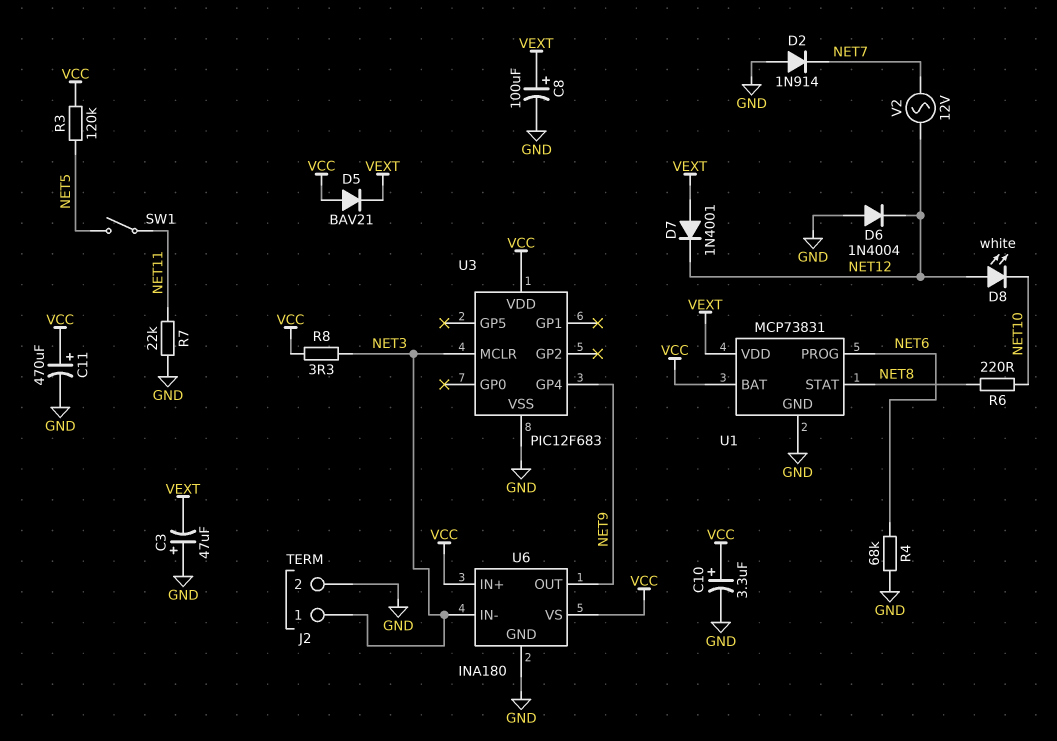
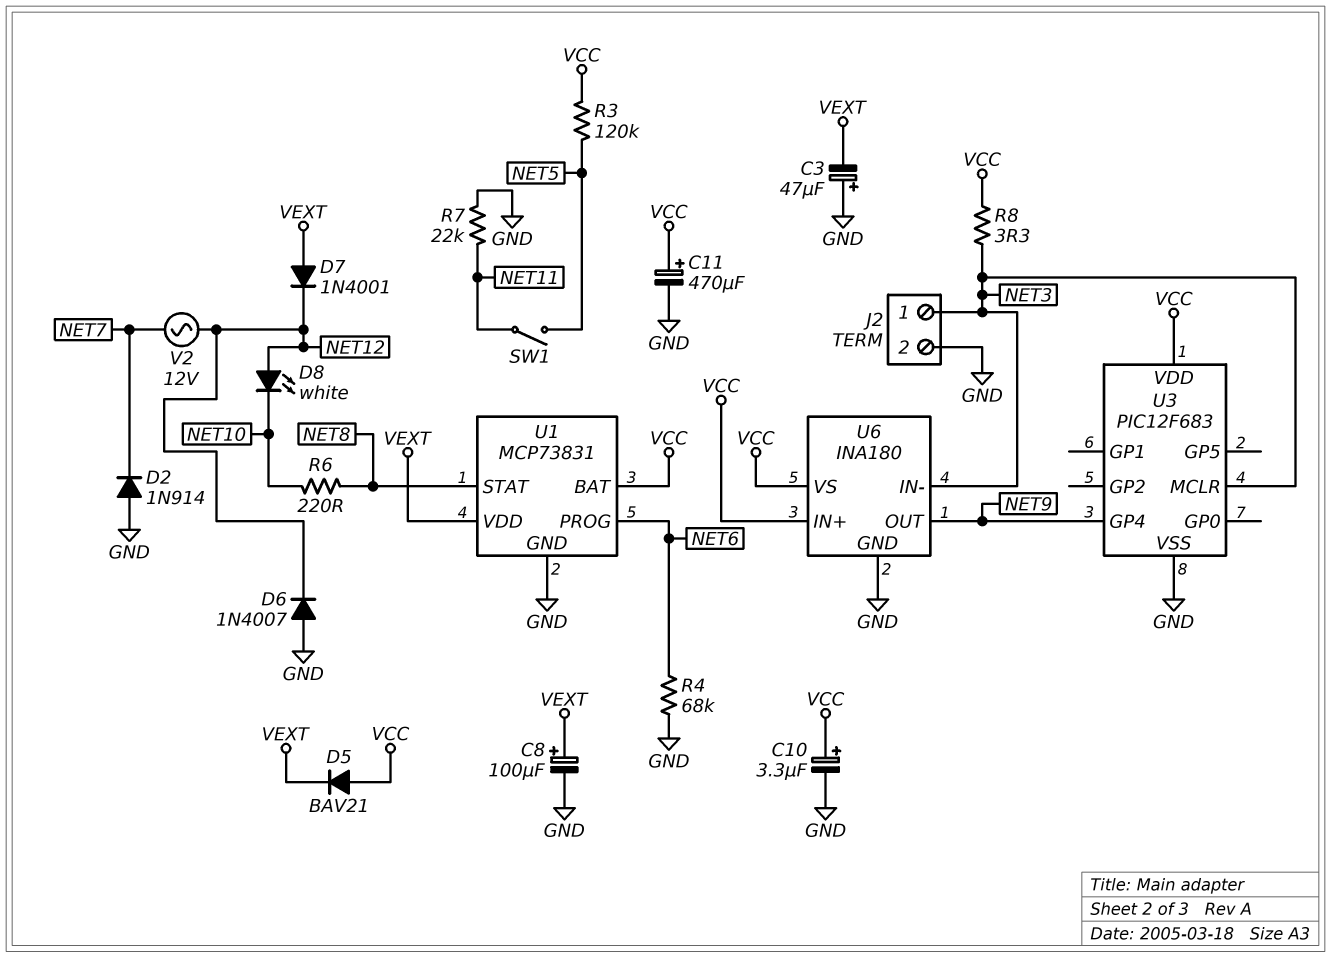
D6: diode 1N4004 (A GND, K NET12) -> diode 1N4007 (A GND, K NET12)

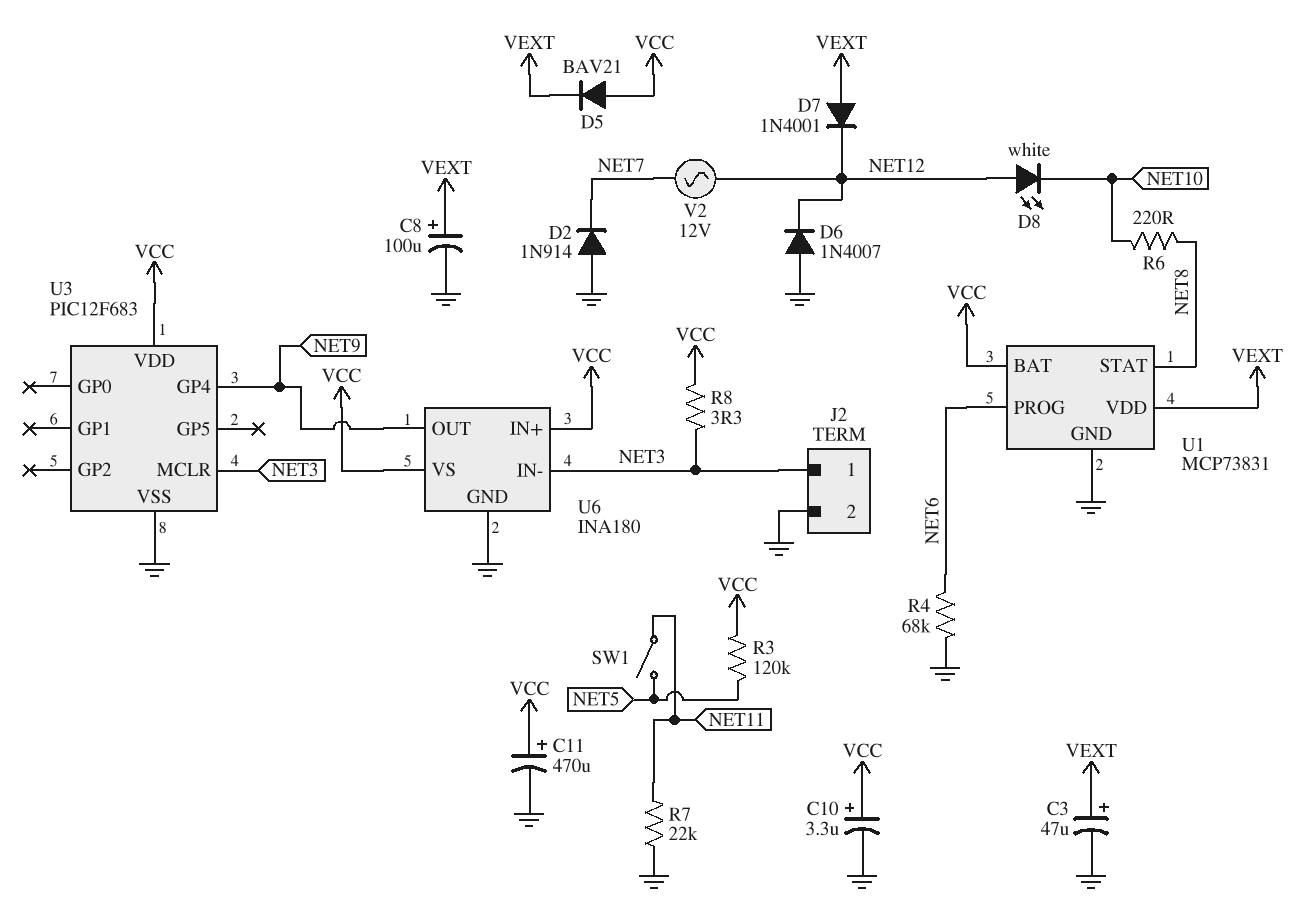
C3: 47uF (plus GND, minus VEXT) -> 47uF (plus VEXT, minus GND)

